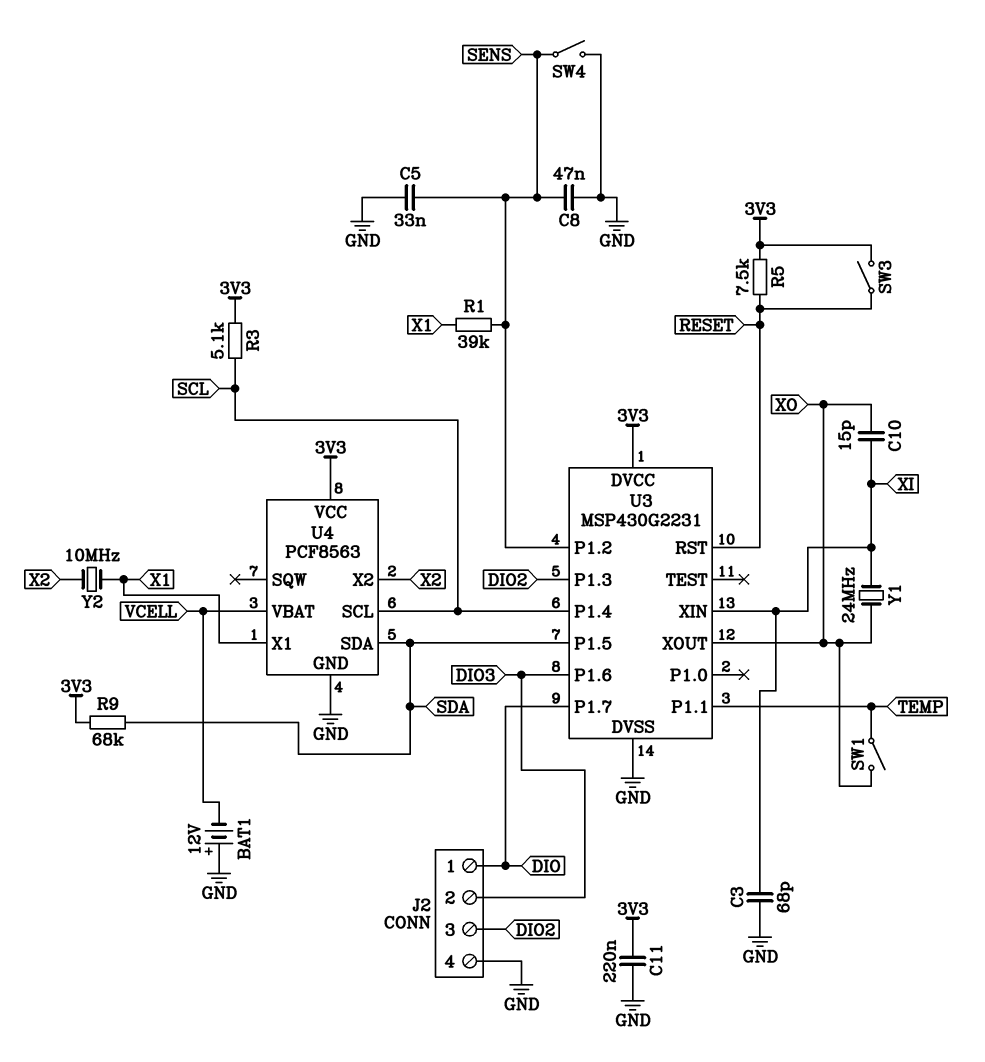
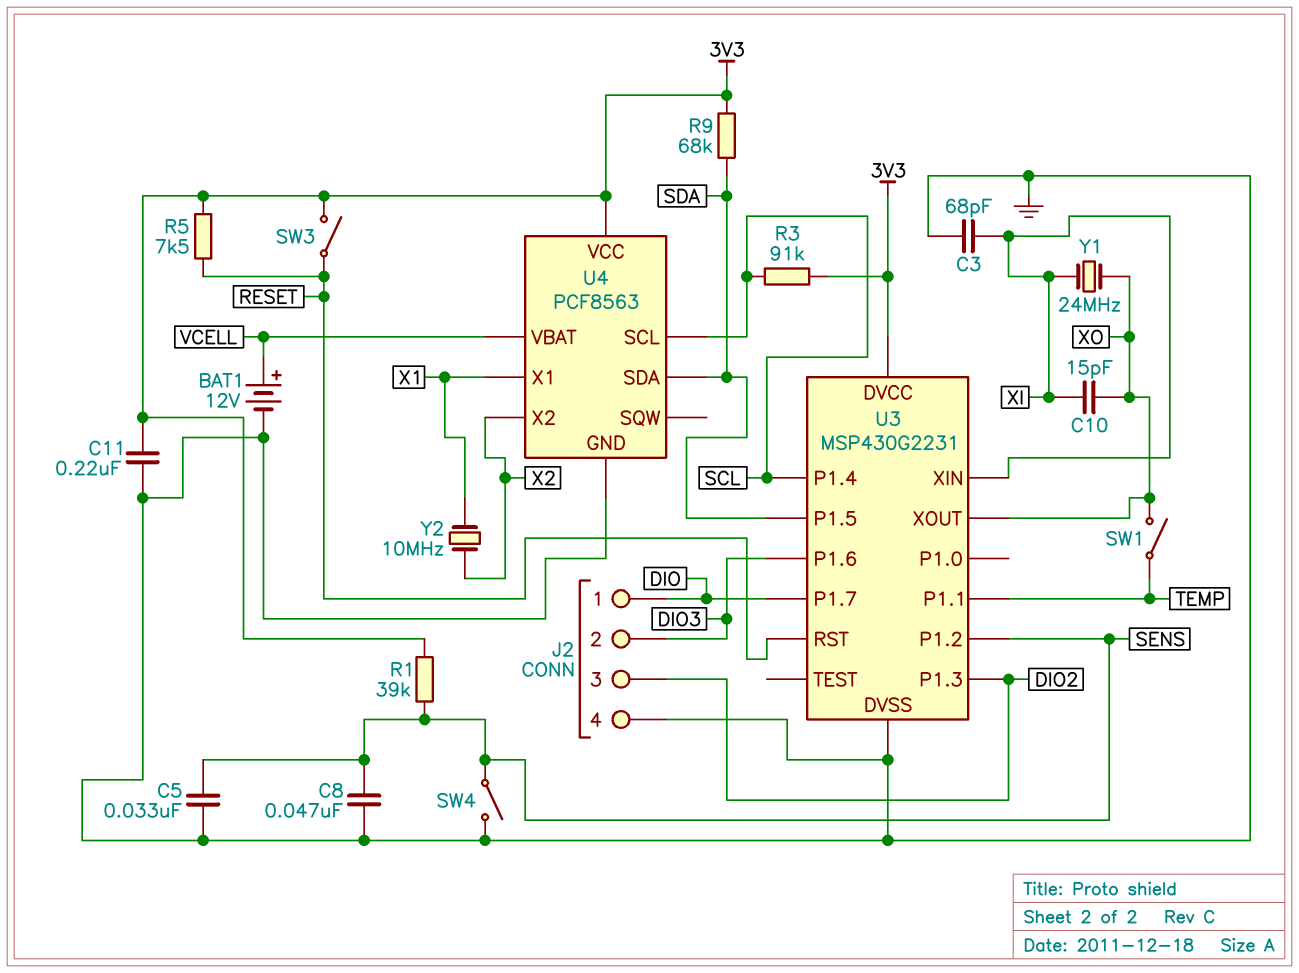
BAT1: 12V (plus GND, minus VCELL) -> 12V (plus VCELL, minus GND)
R1: 39k (SENS, X1) -> 39k (3V3, SENS)
R3: 5.1k (3V3, SCL) -> 91k (3V3, SCL)

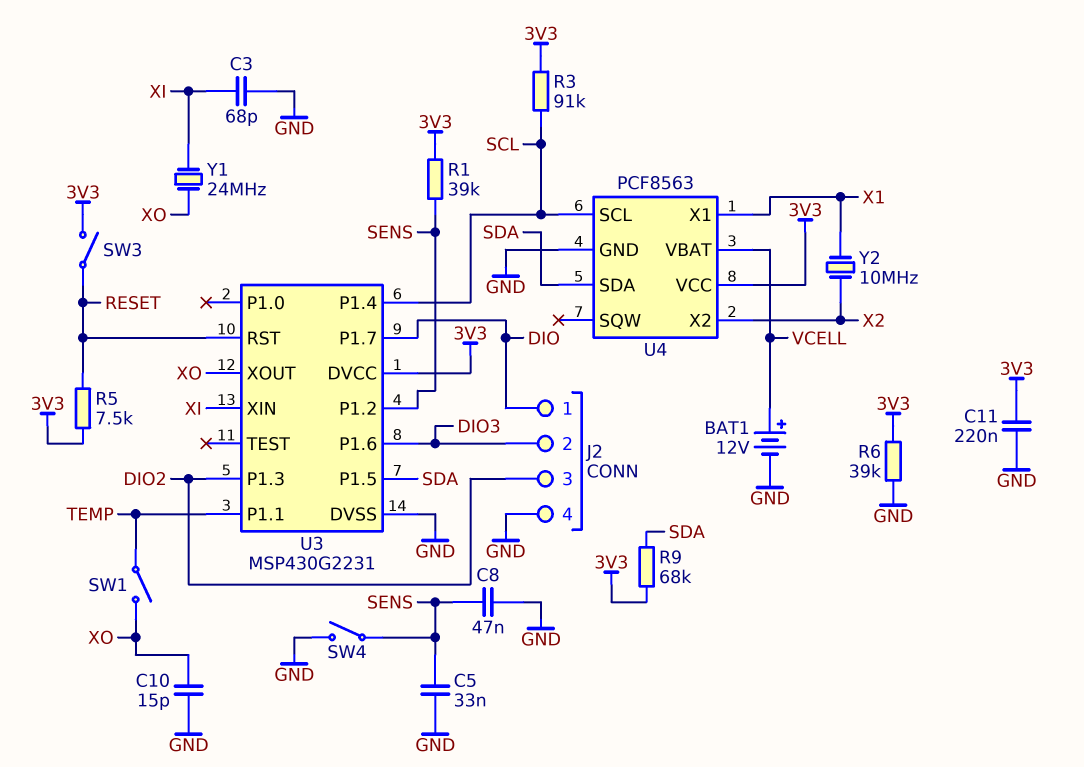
C10: 15pF (XI, XO) -> 15pF (GND, XO)
R6: none -> 39k (3V3, GND)

